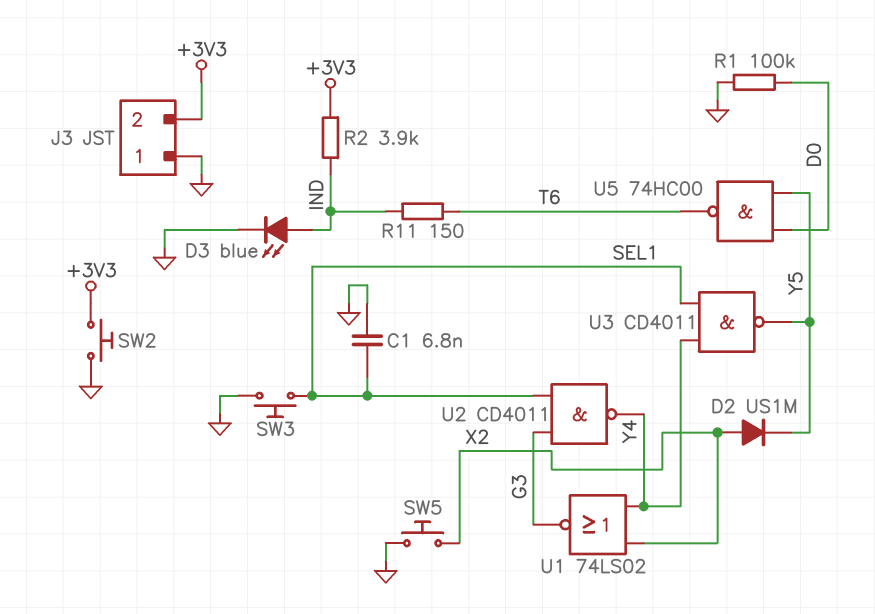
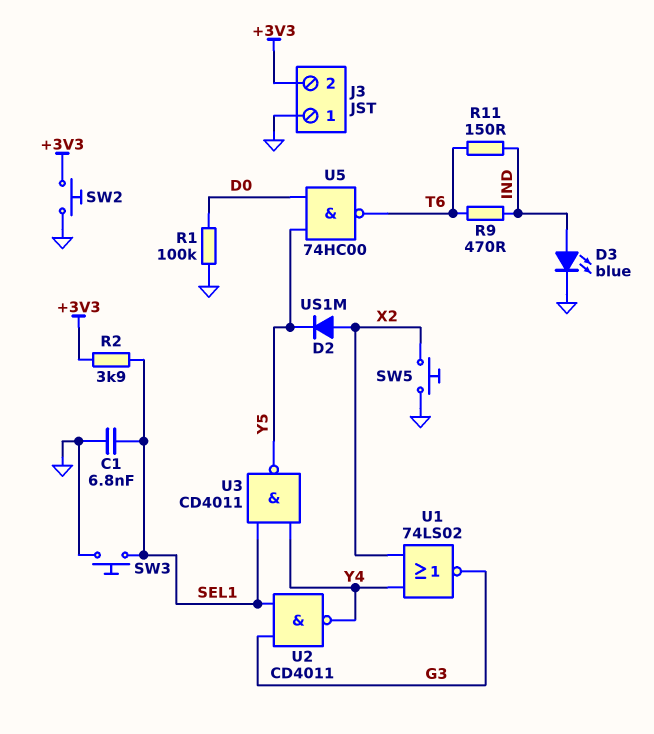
R2: 3.9k (+3V3, IND) -> 3.9k (+3V3, SEL1)
R9: none -> 470 (IND, T6)

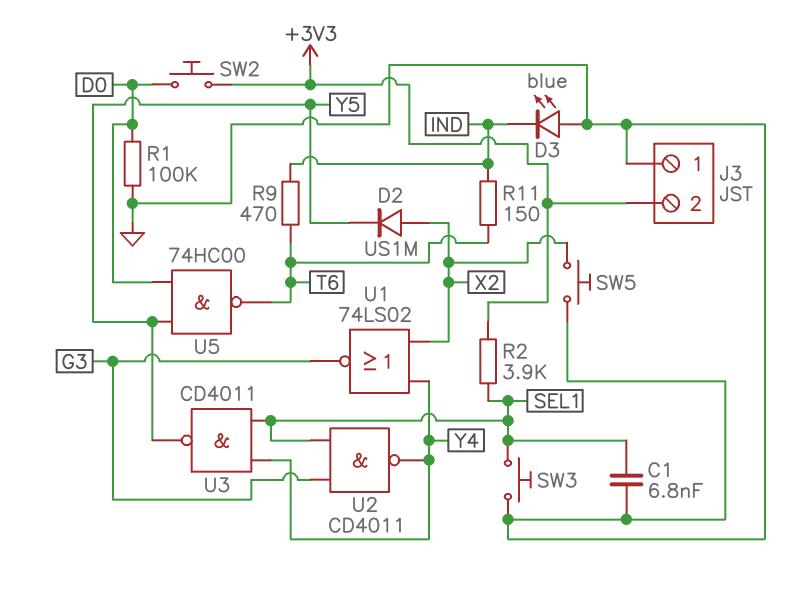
D3: LED blue (A IND, K GND) -> LED blue (A GND, K IND)
SW2: button (+3V3, GND) -> button (+3V3, D0)

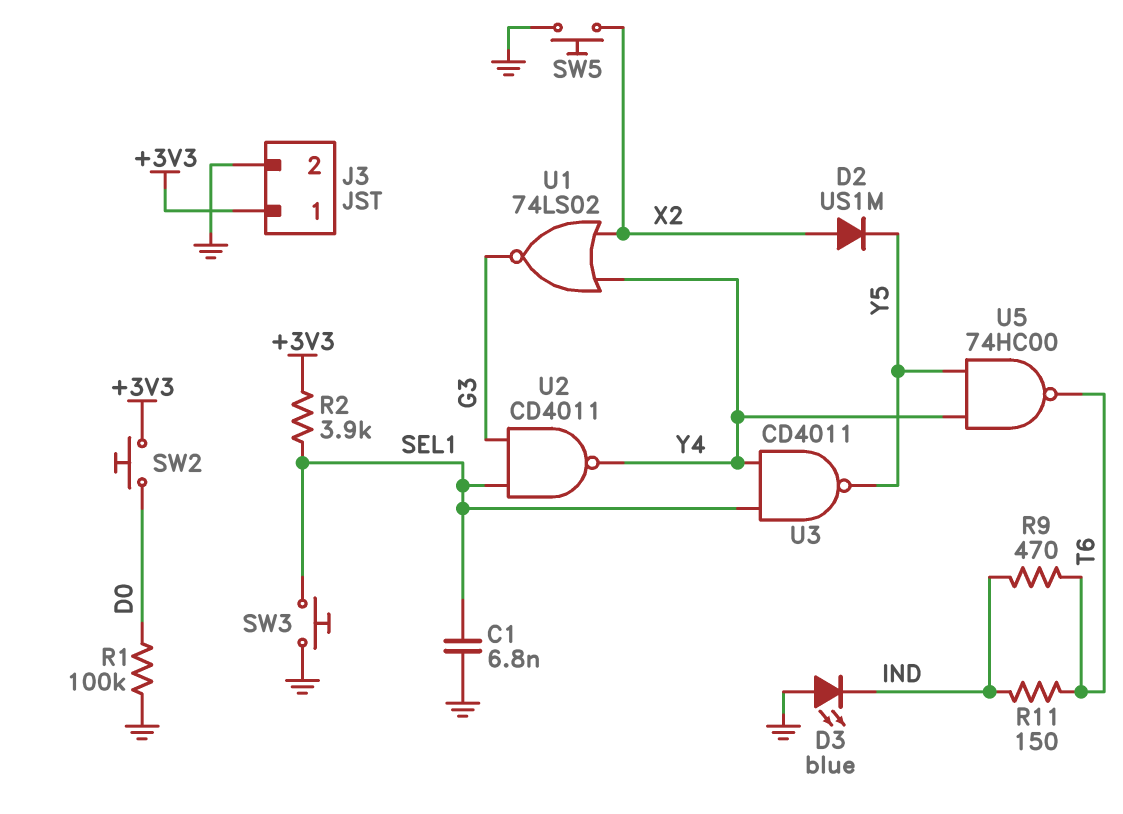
J3 pin 1: GND -> +3V3
J3 pin 2: +3V3 -> GND
U5: NAND 74HC00 (in D0, in Y5, out T6) -> NAND 74HC00 (in Y4, in Y5, out T6)

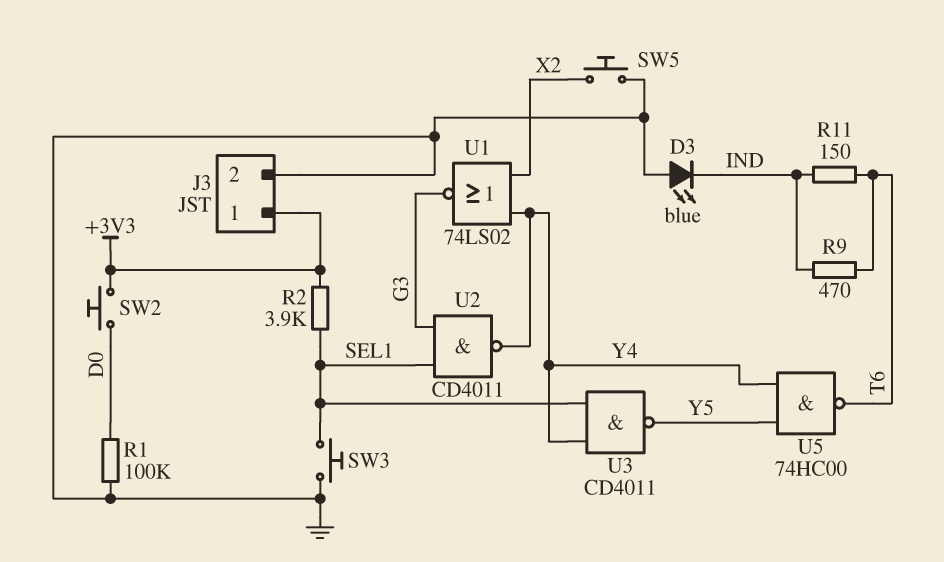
C1: 6.8nF (GND, SEL1) -> none
D2: diode US1M (A X2, K Y5) -> none

